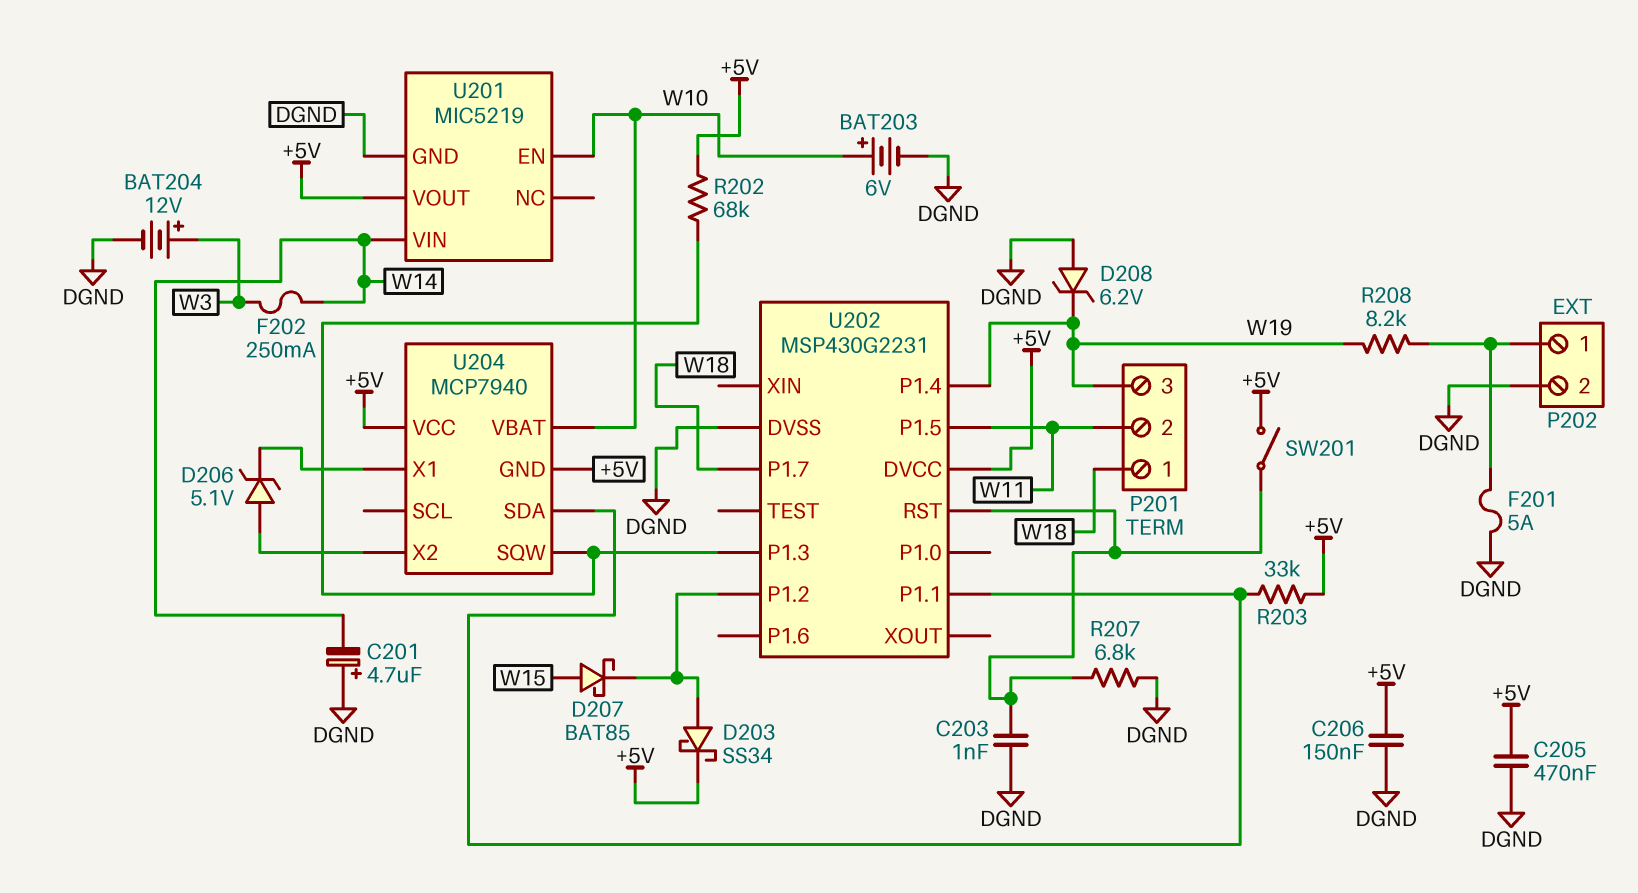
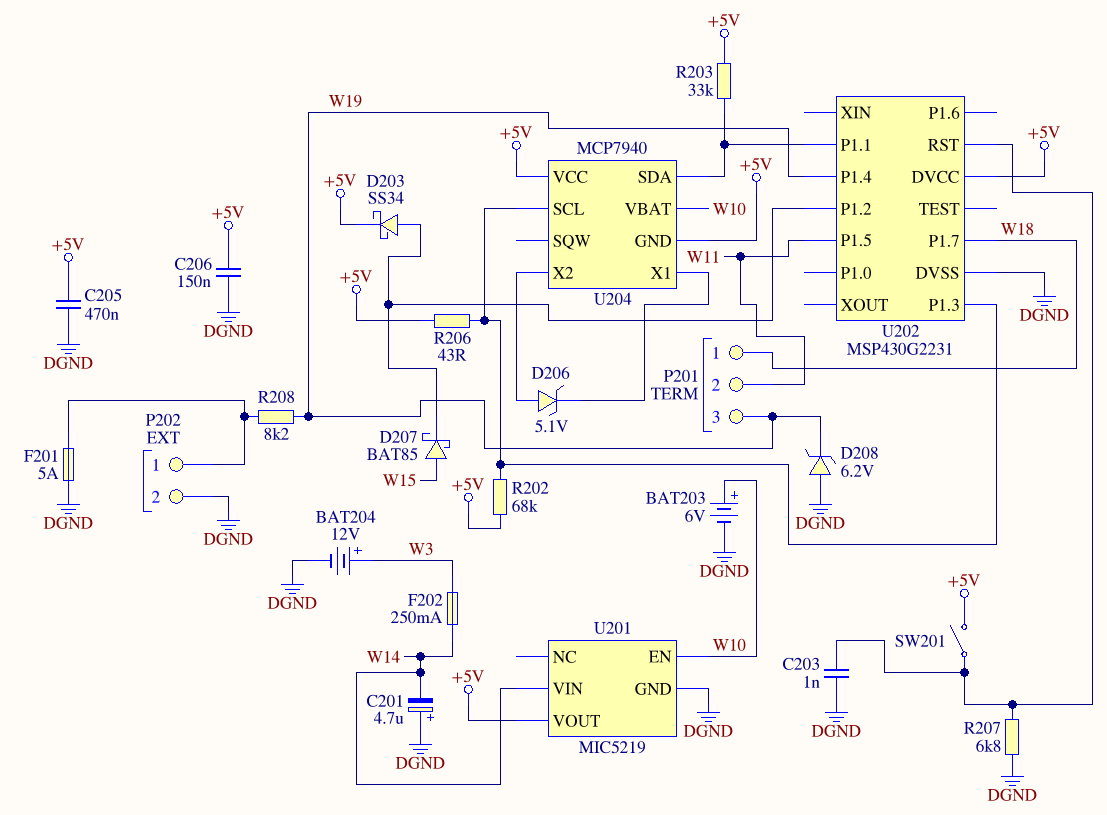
R206: none -> 43 (+5V, U202/P1.3)
U204 pin SCL: none -> U202/P1.3
U204 pin SQW: U202/P1.3 -> none

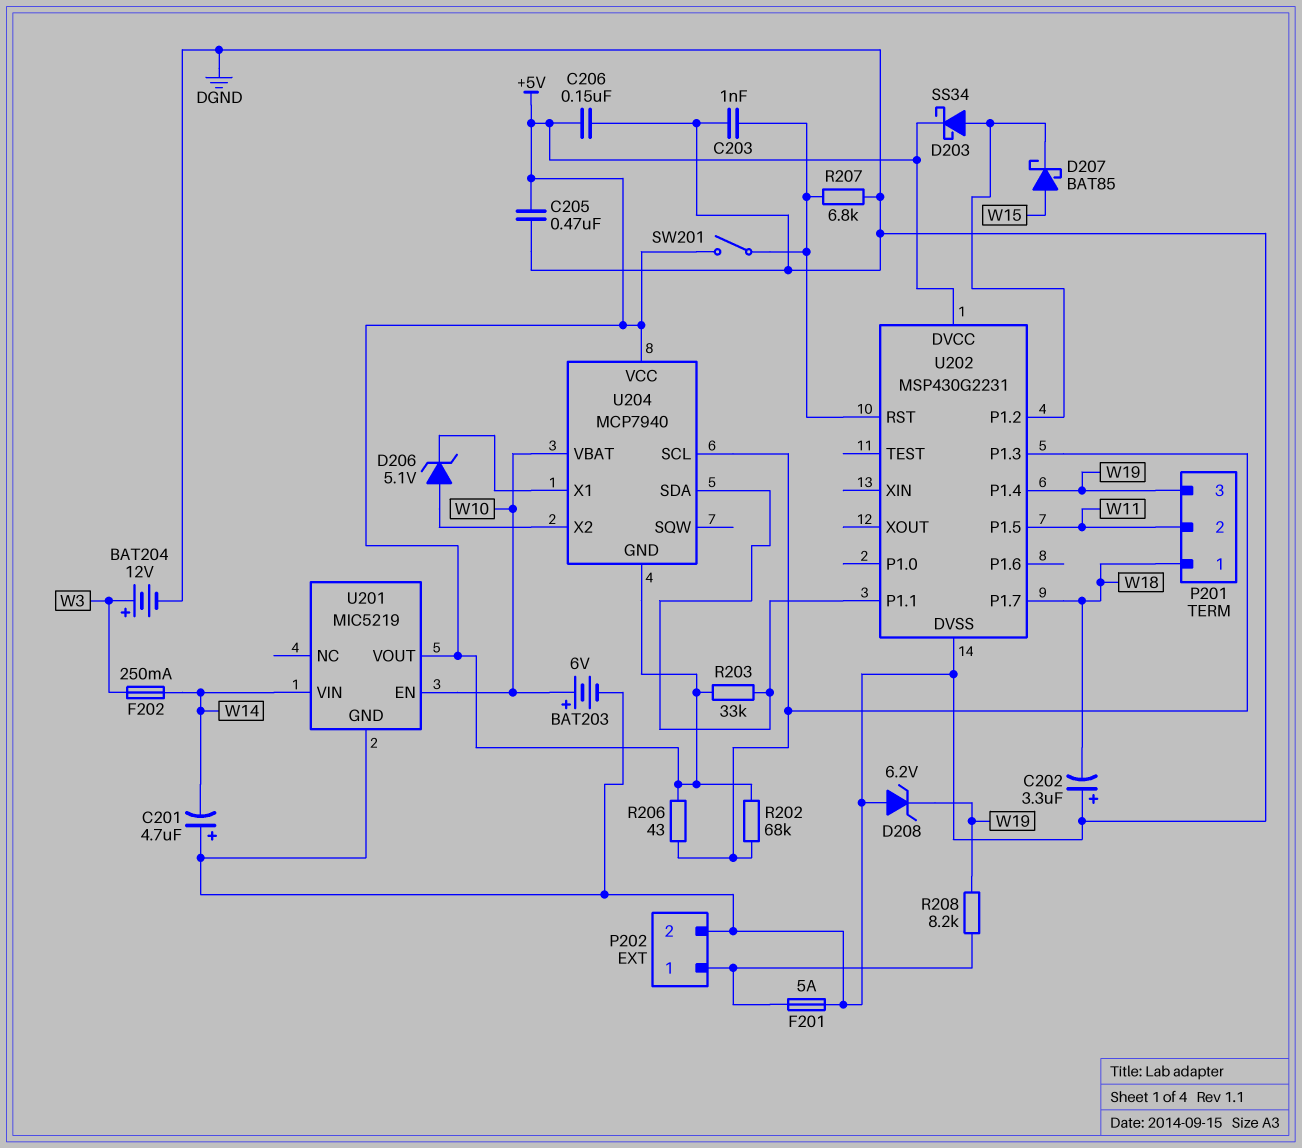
C202: none -> 3.3uF (plus DGND, minus W18)

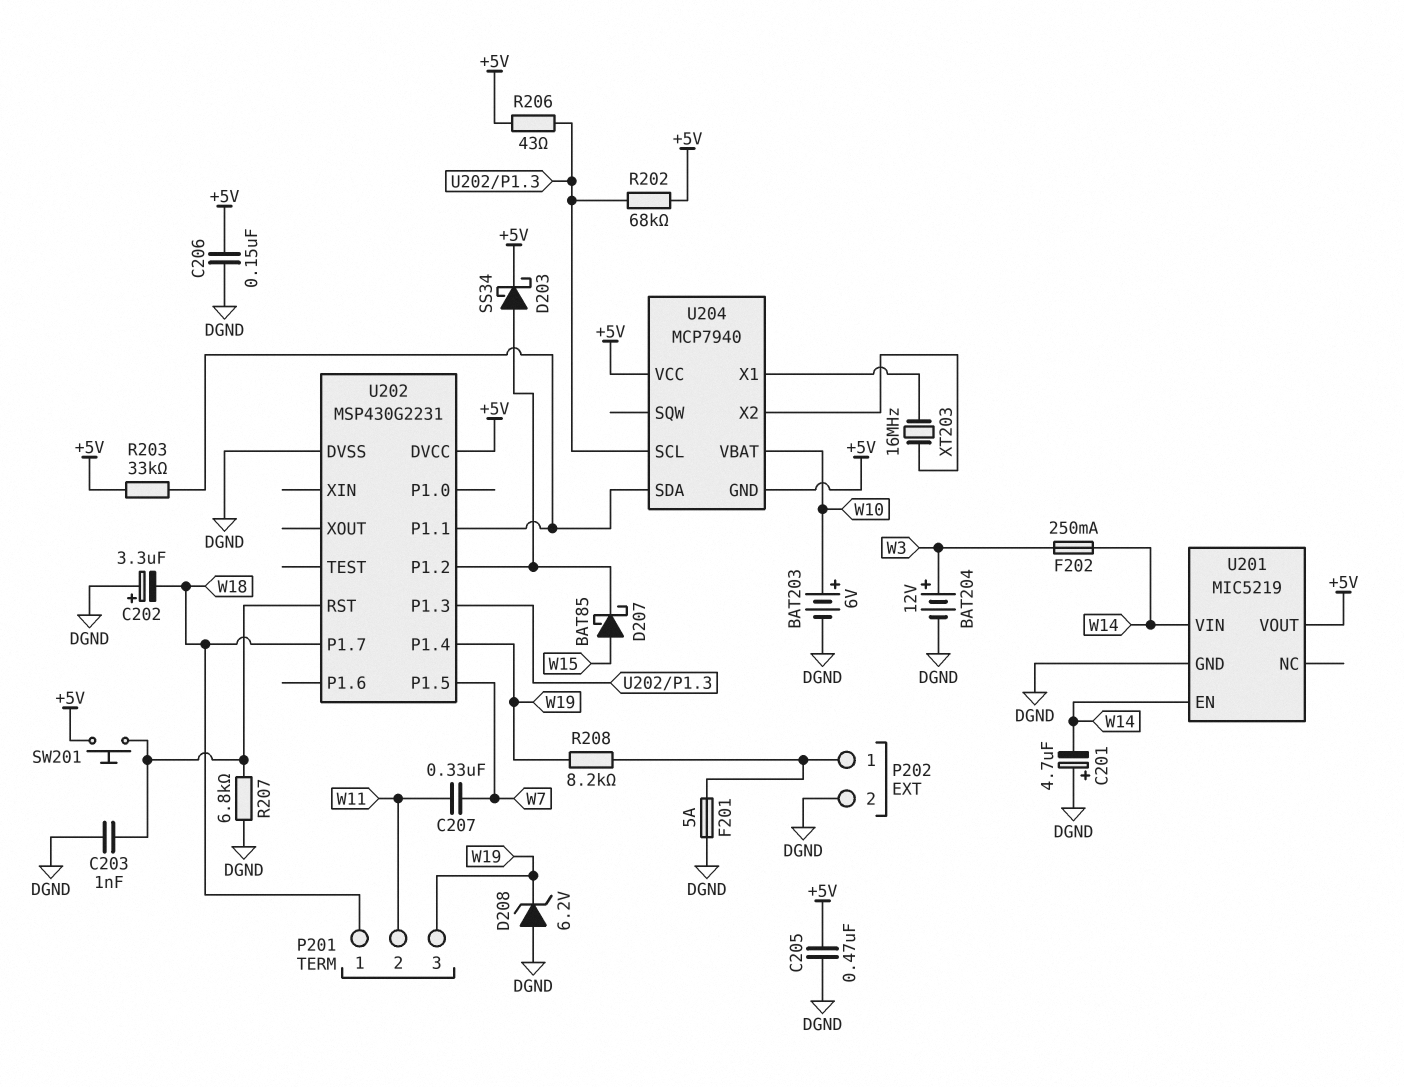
C207: none -> 330nF (W7, W11)
D206: zener 5.1V (A U204/X2, K U204/X1) -> none
SW201: switch (+5V, U202/RST) -> button (+5V, U202/RST)
U201 pin EN: W10 -> W14
U202 pin P1.5: W11 -> W7
XT203: none -> 16MHz (U204/X1, U204/X2)

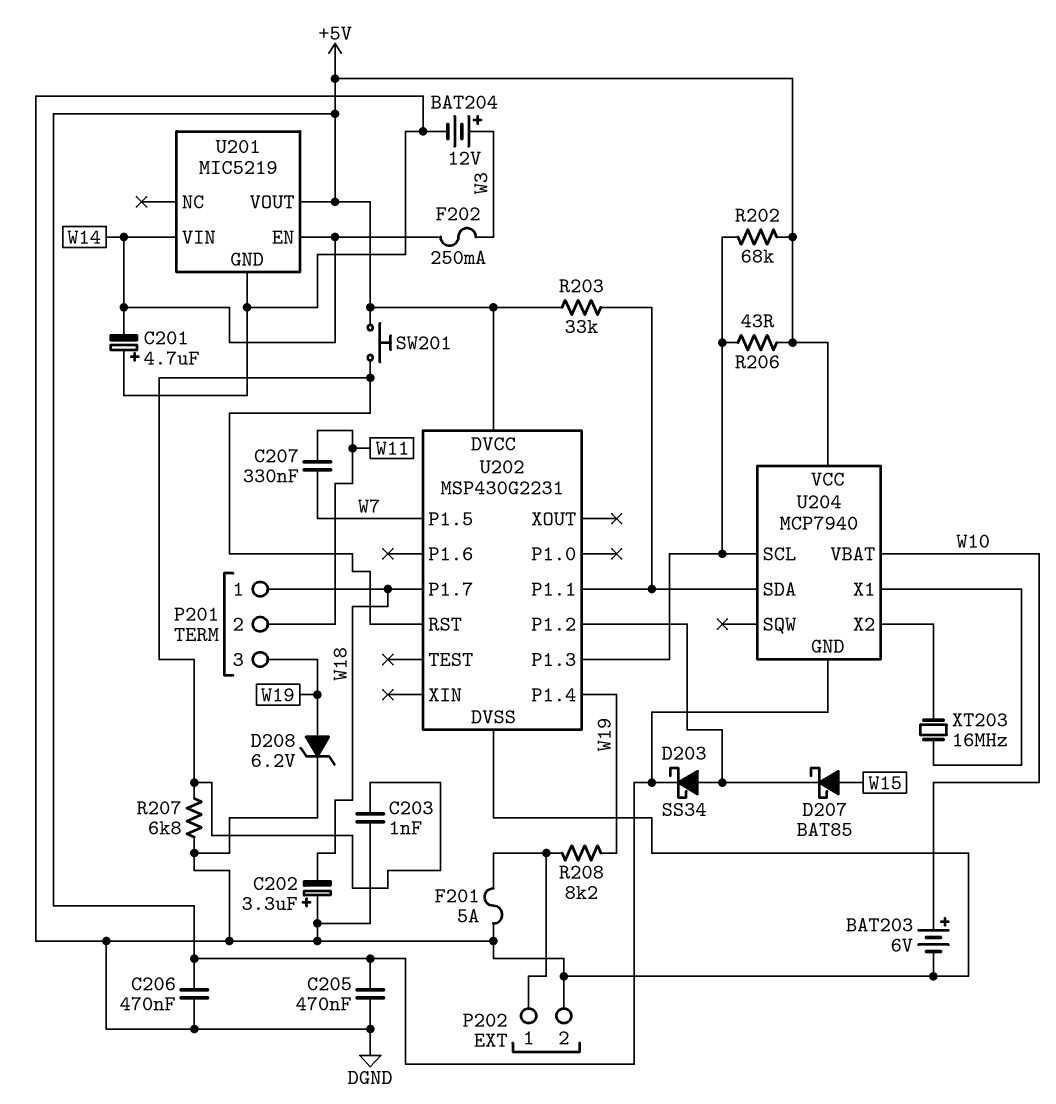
C206: 150nF (+5V, DGND) -> 470nF (+5V, DGND)
D208: zener 6.2V (A DGND, K W19) -> zener 6.2V (A W19, K DGND)

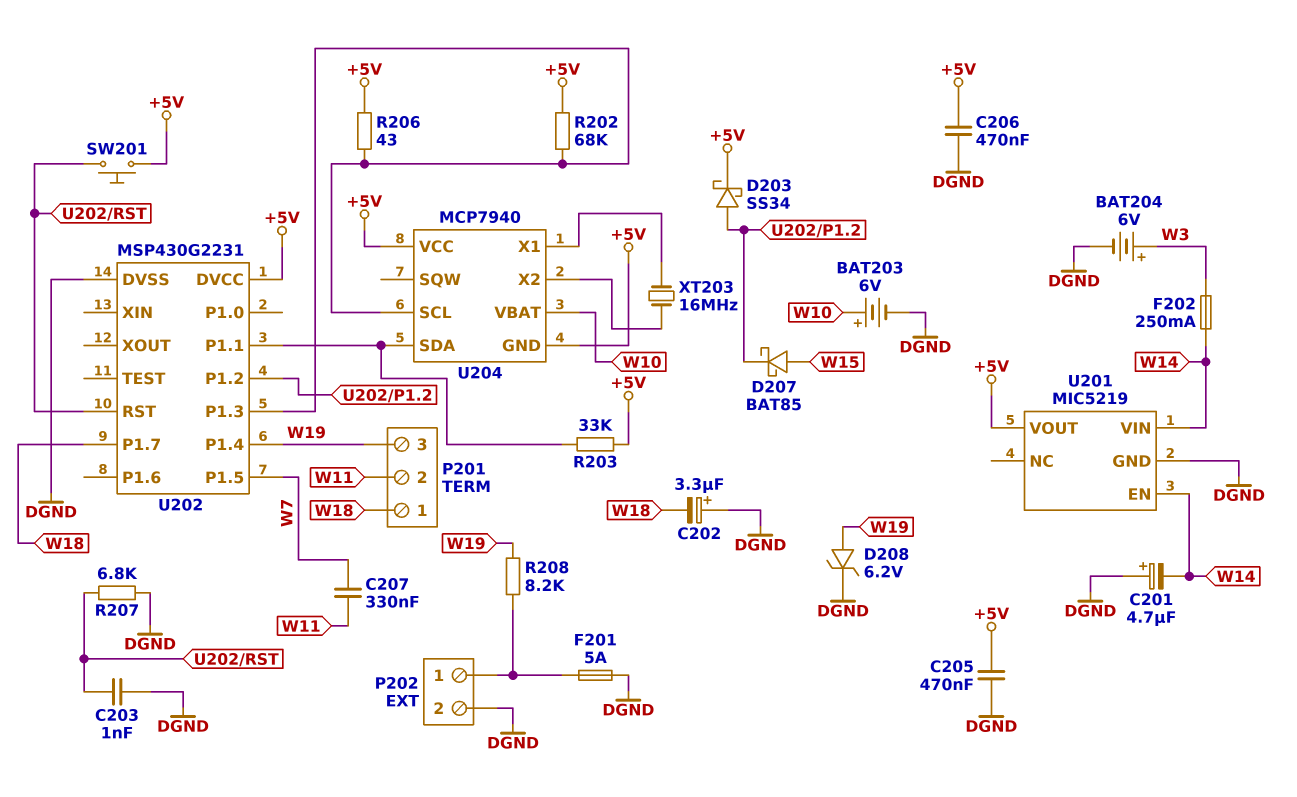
BAT204: 12V (plus W3, minus DGND) -> 6V (plus W3, minus DGND)

